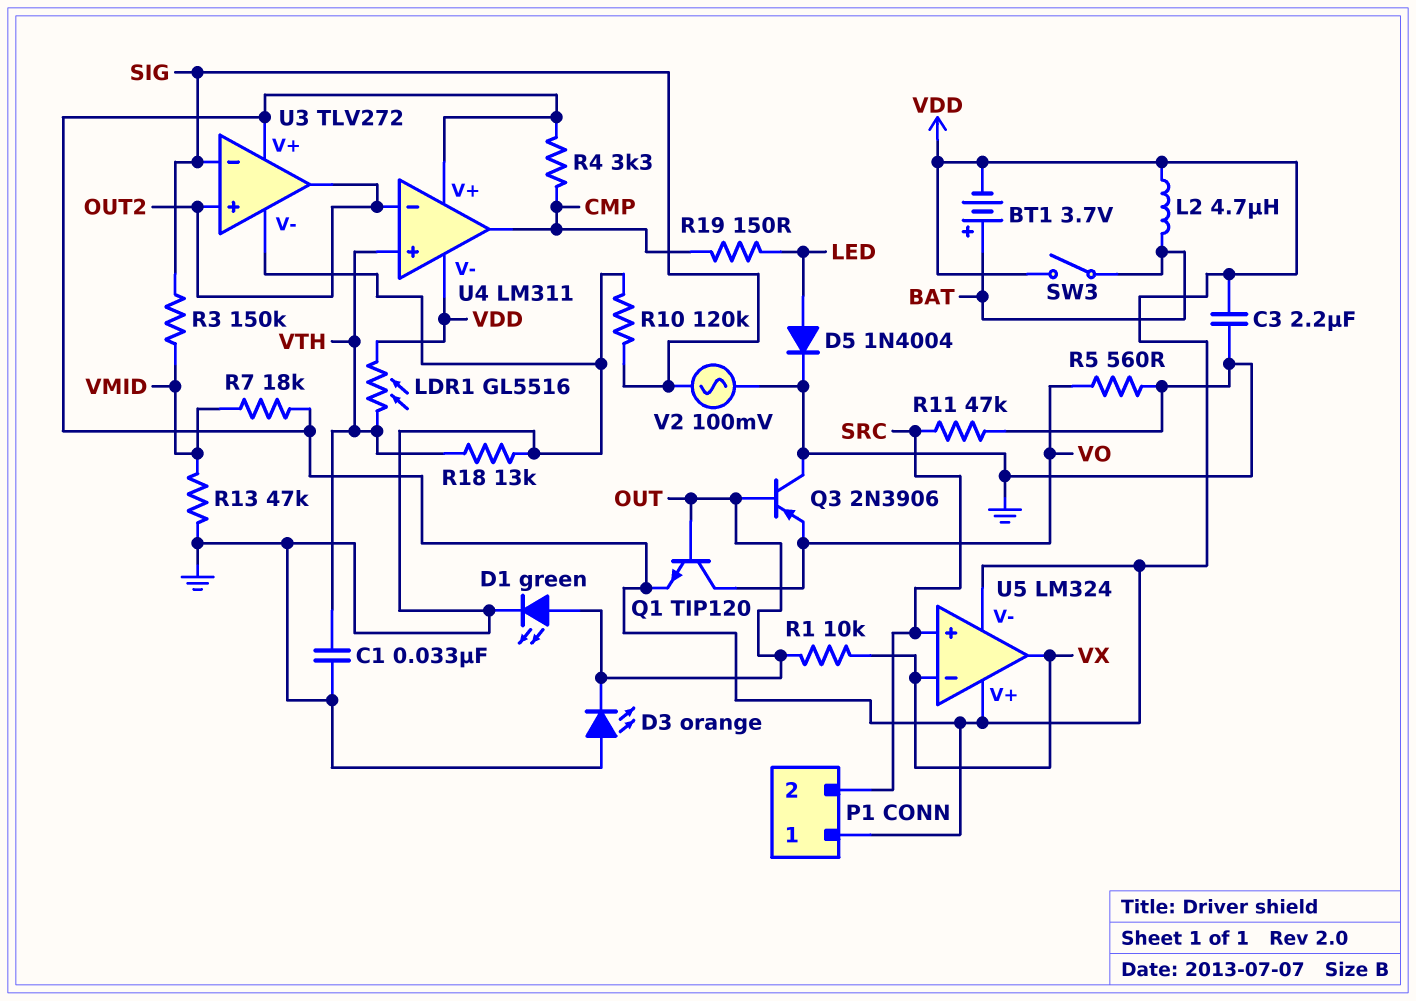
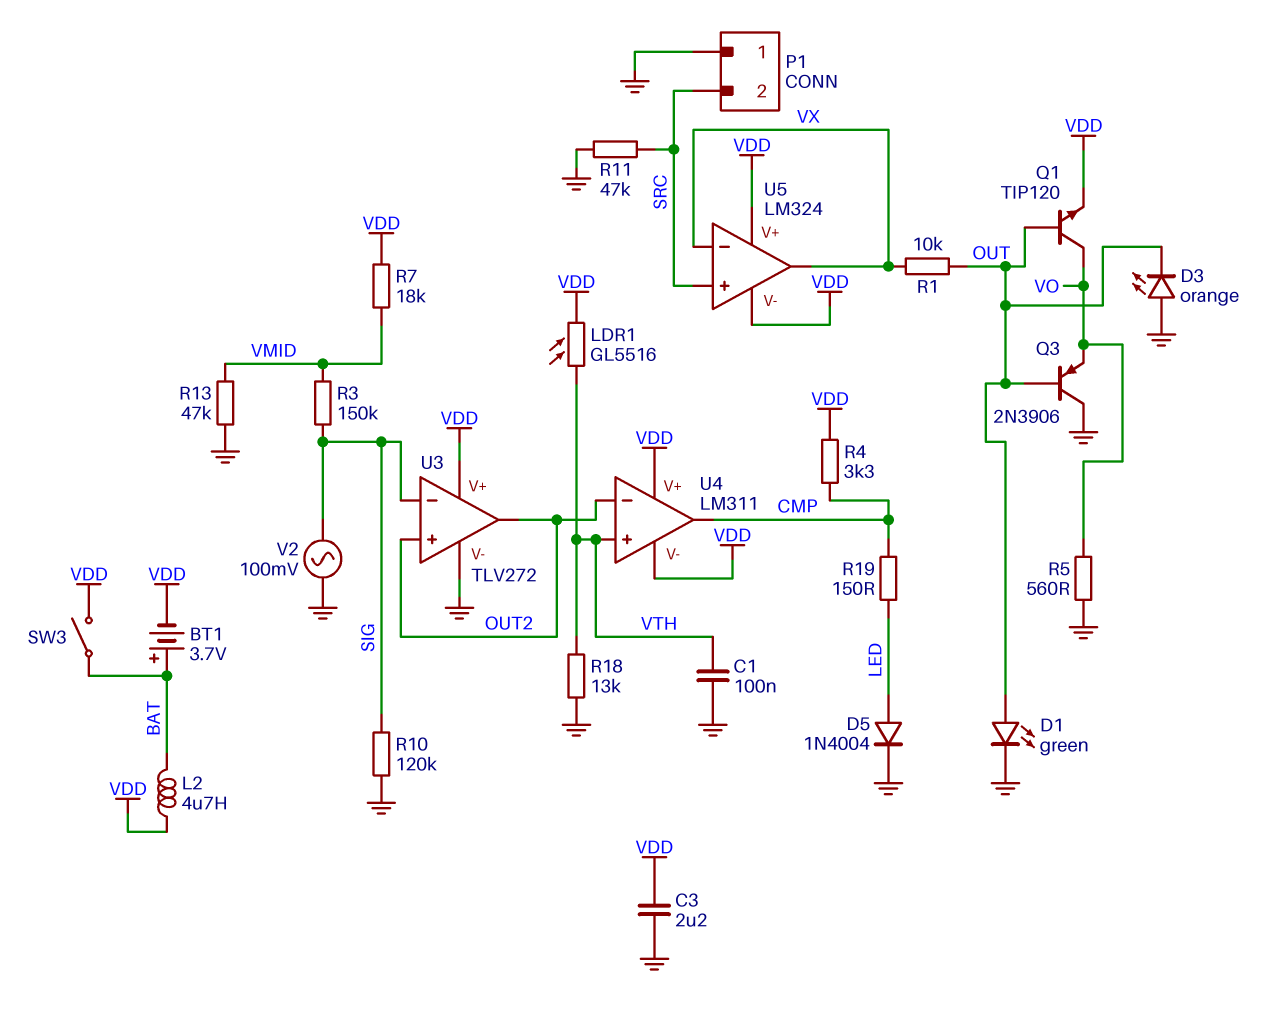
C1: 33nF (GND, VTH) -> 100nF (GND, VTH)
P1 pin 1: VDD -> GND

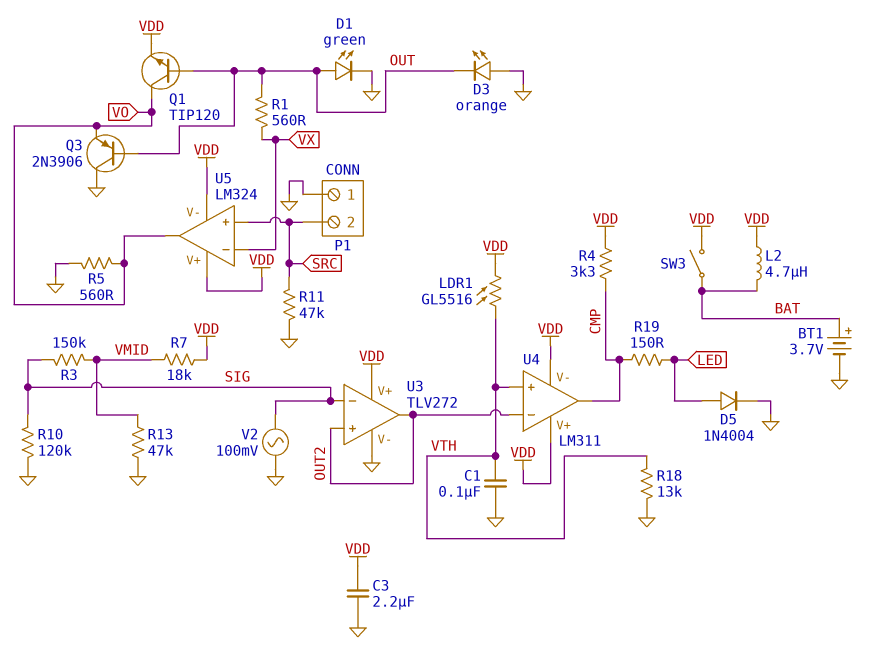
BT1: 3.7V (plus BAT, minus VDD) -> 3.7V (plus BAT, minus GND)
R1: 10k (OUT, VX) -> 560 (OUT, VX)
U5 pin out: VX -> VO

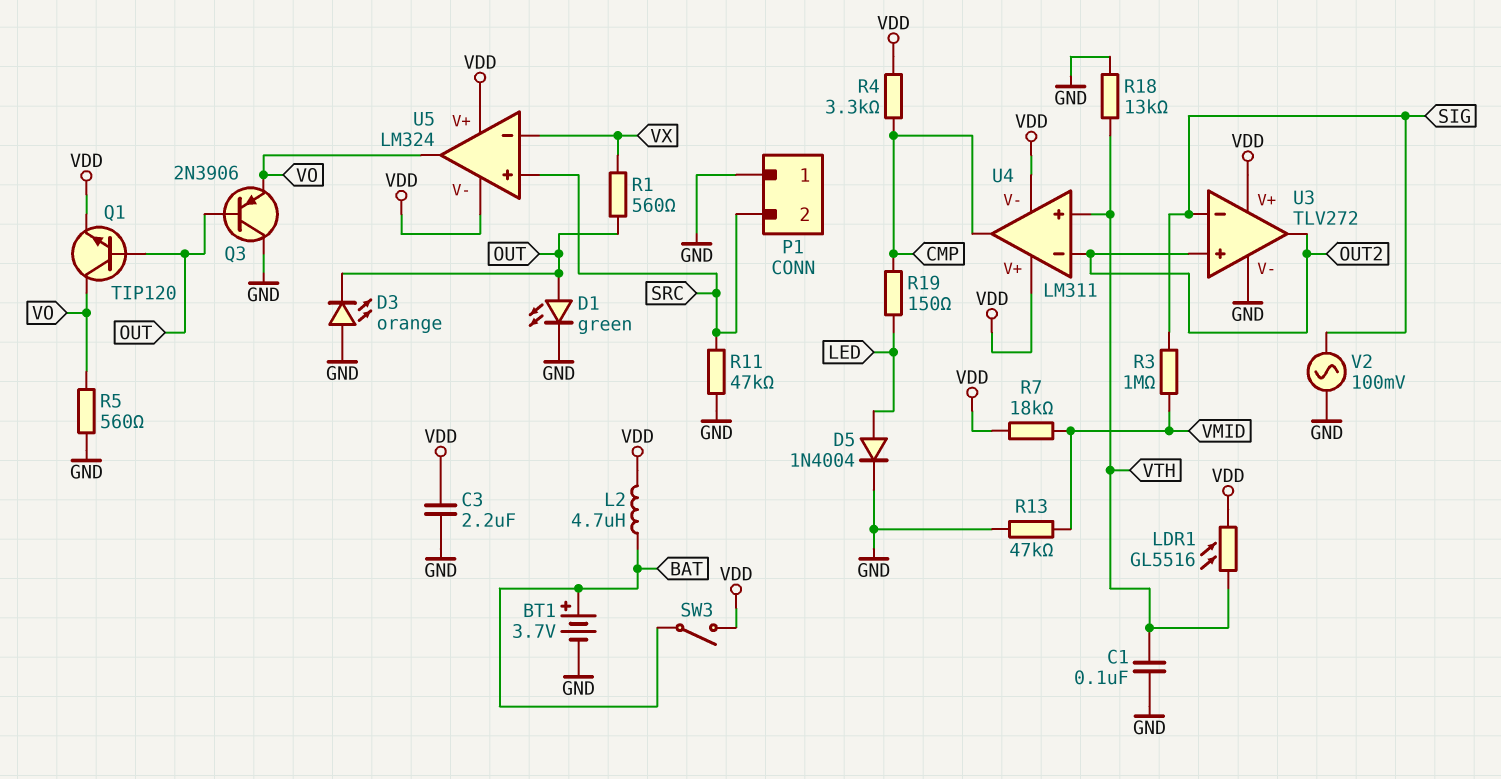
R3: 150k (SIG, VMID) -> 1M (SIG, VMID)
R10: 120k (GND, SIG) -> none

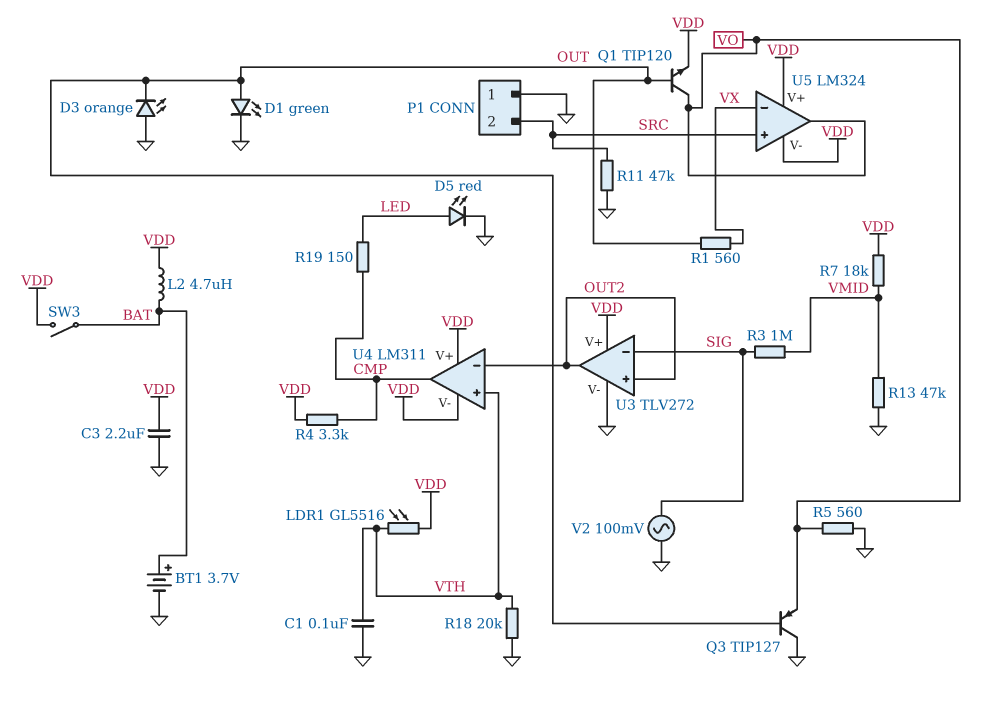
D5: diode 1N4004 (A LED, K GND) -> LED red (A LED, K GND)
Q3: PNP 2N3906 (B OUT, C GND, E VO) -> PNP TIP127 (B OUT, C GND, E VO)
R18: 13k (GND, VTH) -> 20k (GND, VTH)

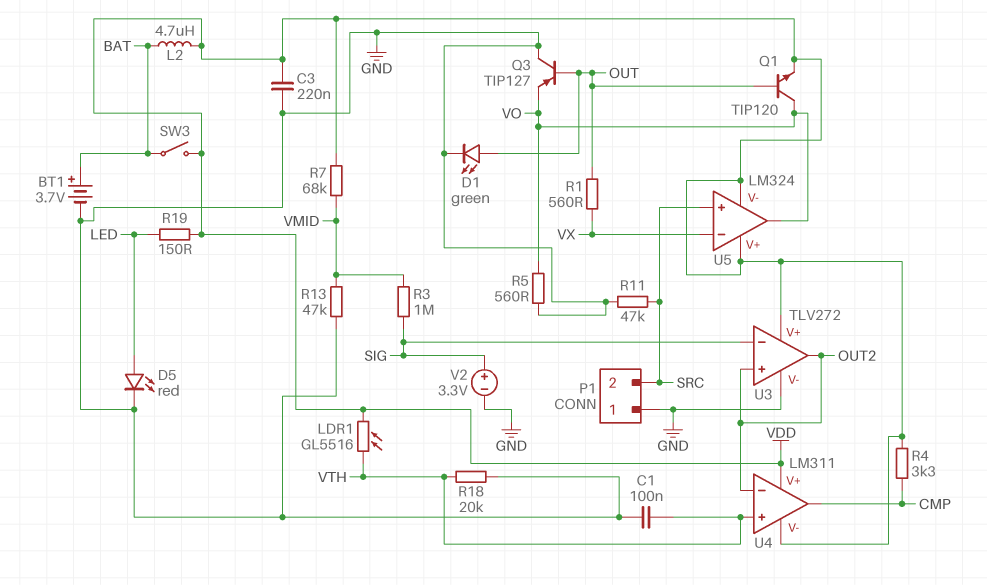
C3: 2.2uF (GND, VDD) -> 220nF (GND, VDD)
D3: LED orange (A GND, K OUT) -> none
R7: 18k (VDD, VMID) -> 68k (VDD, VMID)
R19: 150 (CMP, LED) -> 150 (LED, VDD)
V2: AC 100mV (GND, SIG) -> 3.3V (plus SIG, minus GND)

